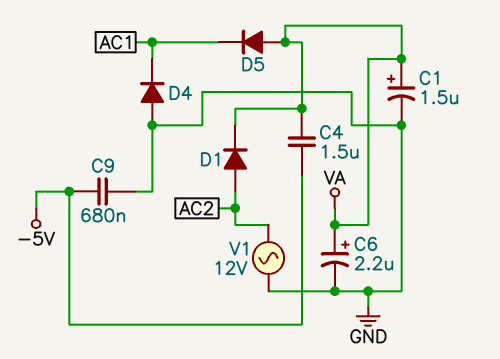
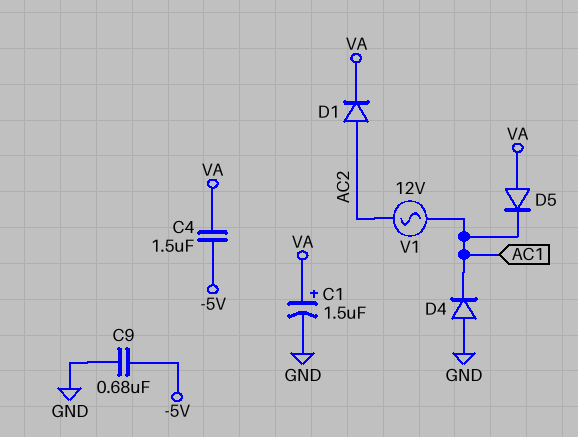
C6: 2.2uF (plus VA, minus GND) -> none
V1: AC 12V (AC2, GND) -> AC 12V (AC1, AC2)

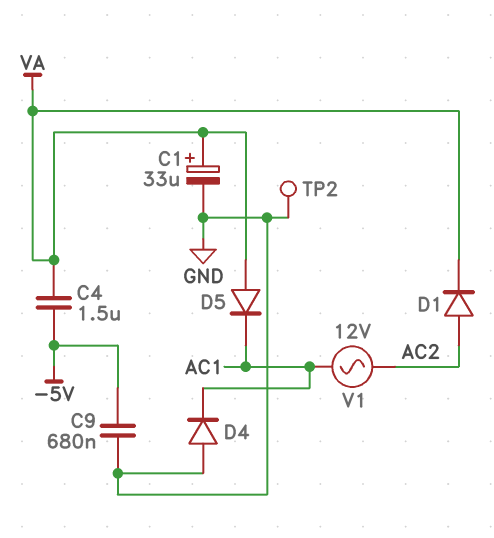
C1: 1.5uF (plus VA, minus GND) -> 33uF (plus VA, minus GND)
TP2: none -> test point (GND)

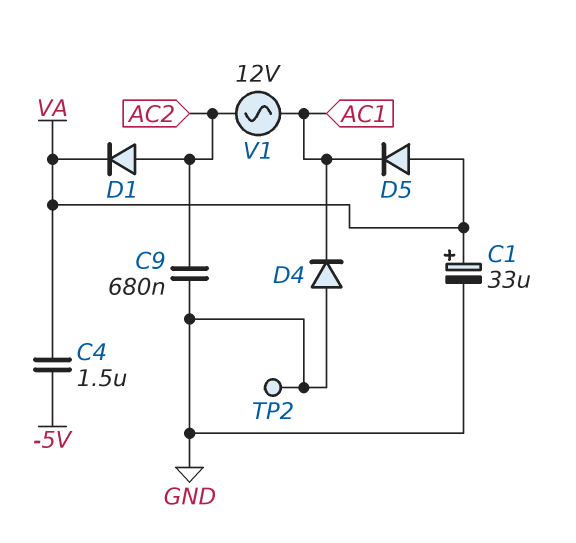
C9: 680nF (-5V, GND) -> 680nF (AC2, GND)

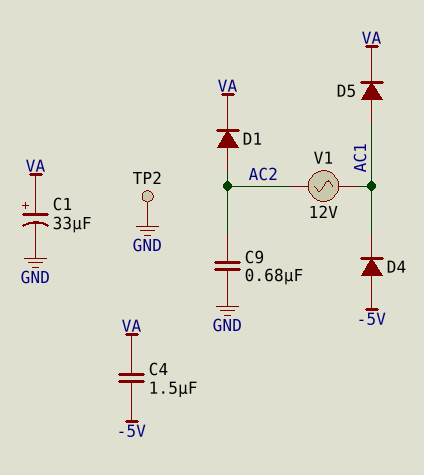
D4: diode (A GND, K AC1) -> diode (A -5V, K AC1)
D5: diode (A VA, K AC1) -> diode (A AC1, K VA)

